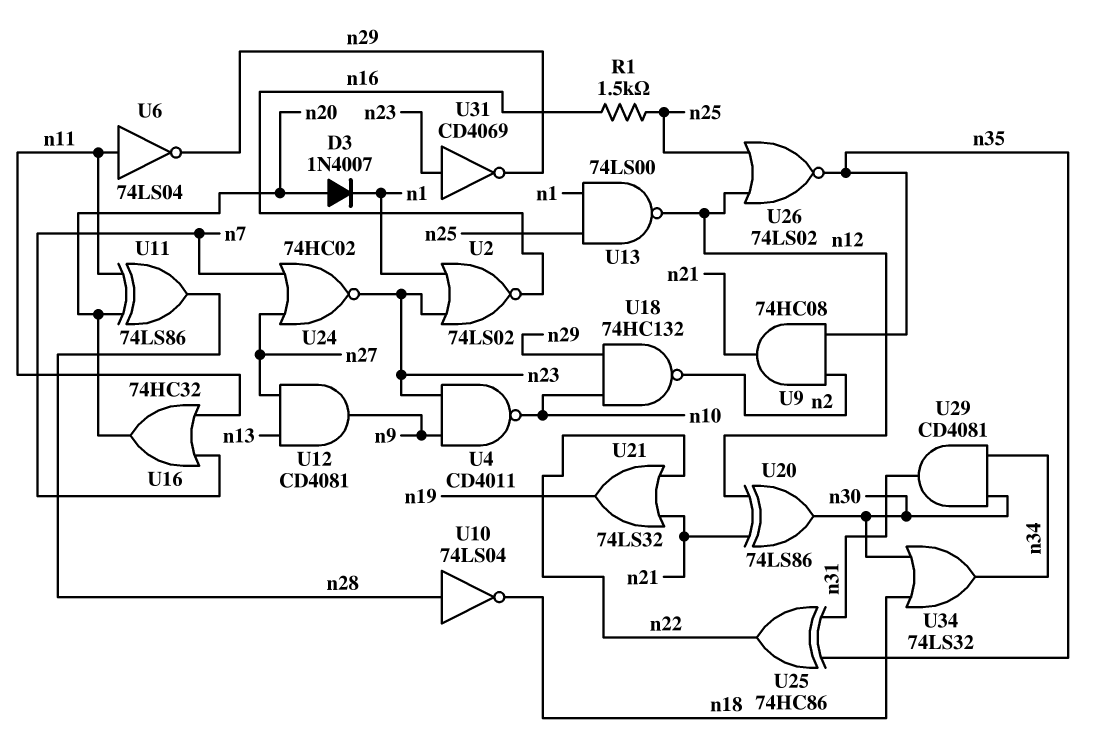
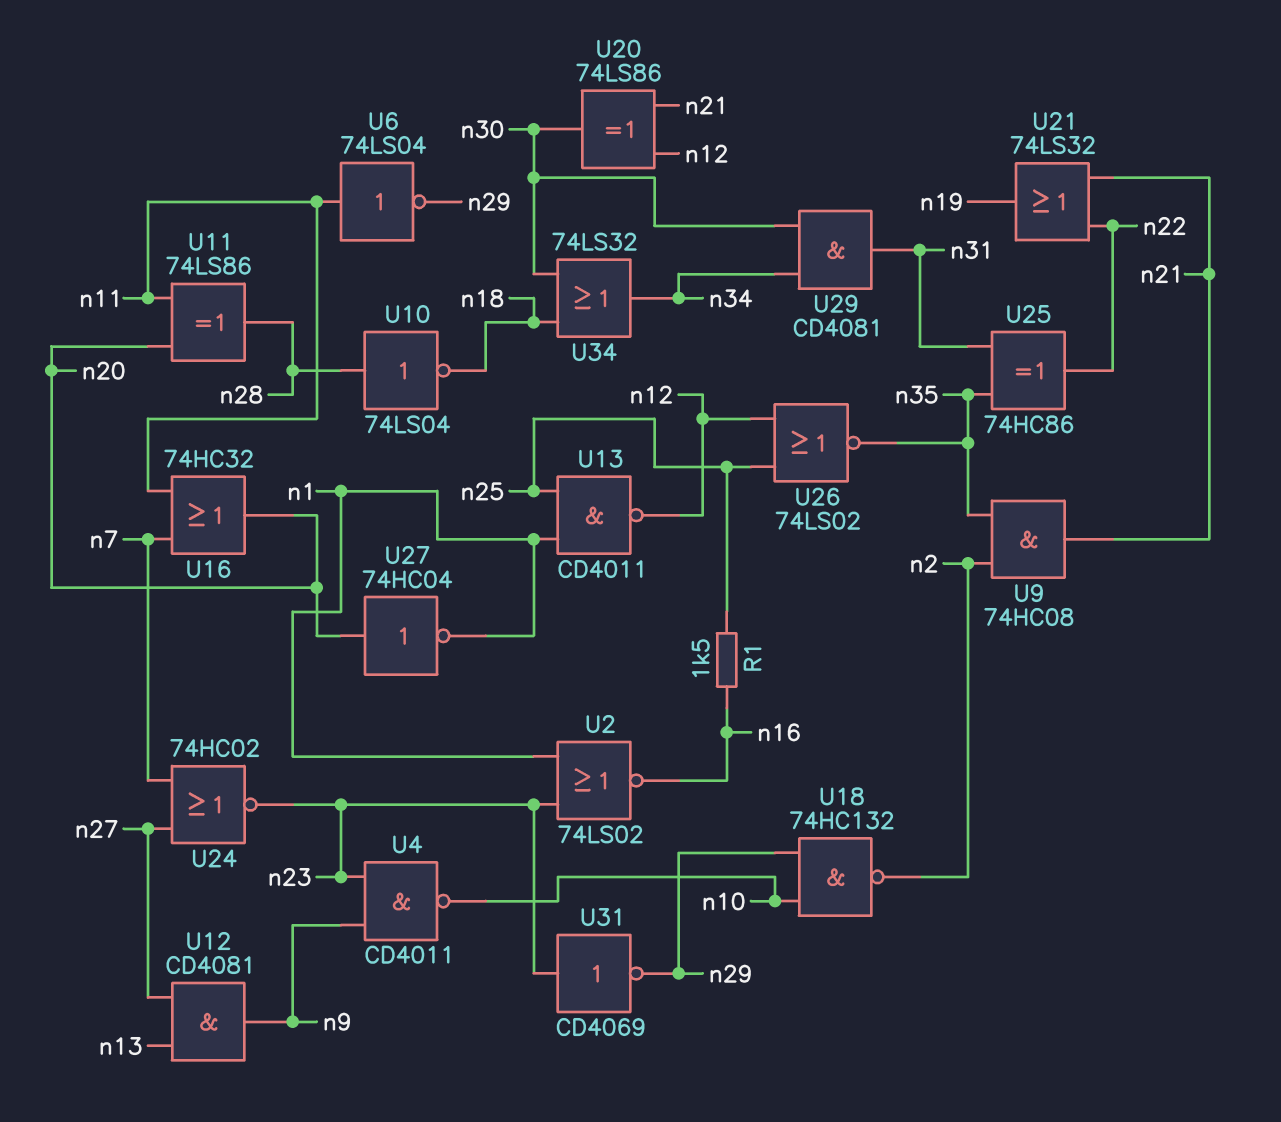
D3: diode 1N4007 (A n20, K n1) -> none
U13: NAND 74LS00 (in n1, in n25, out n12) -> NAND CD4011 (in n1, in n25, out n12)
U27: none -> NOT 74HC04 (in n20, out n1)

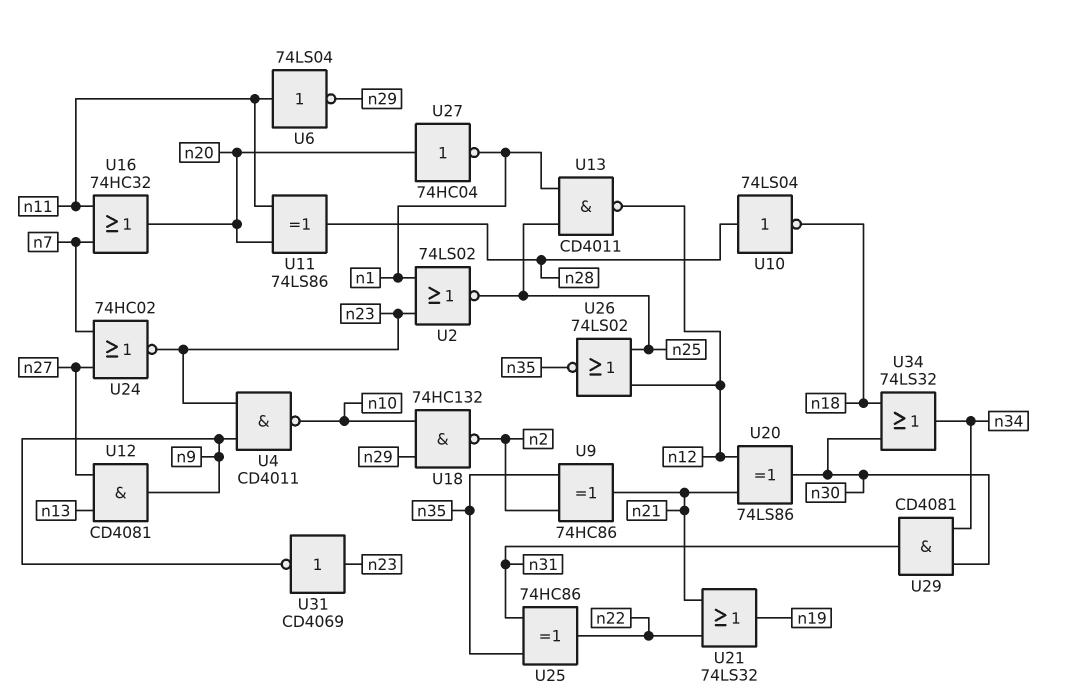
R1: 1.5k (n16, n25) -> none
U2: NOR 74LS02 (in n1, in n23, out n16) -> NOR 74LS02 (in n1, in n23, out n25)
U9: AND 74HC08 (in n2, in n35, out n21) -> XOR 74HC86 (in n2, in n35, out n21)
U31: NOT CD4069 (in n23, out n29) -> NOT CD4069 (in n23, out n9)

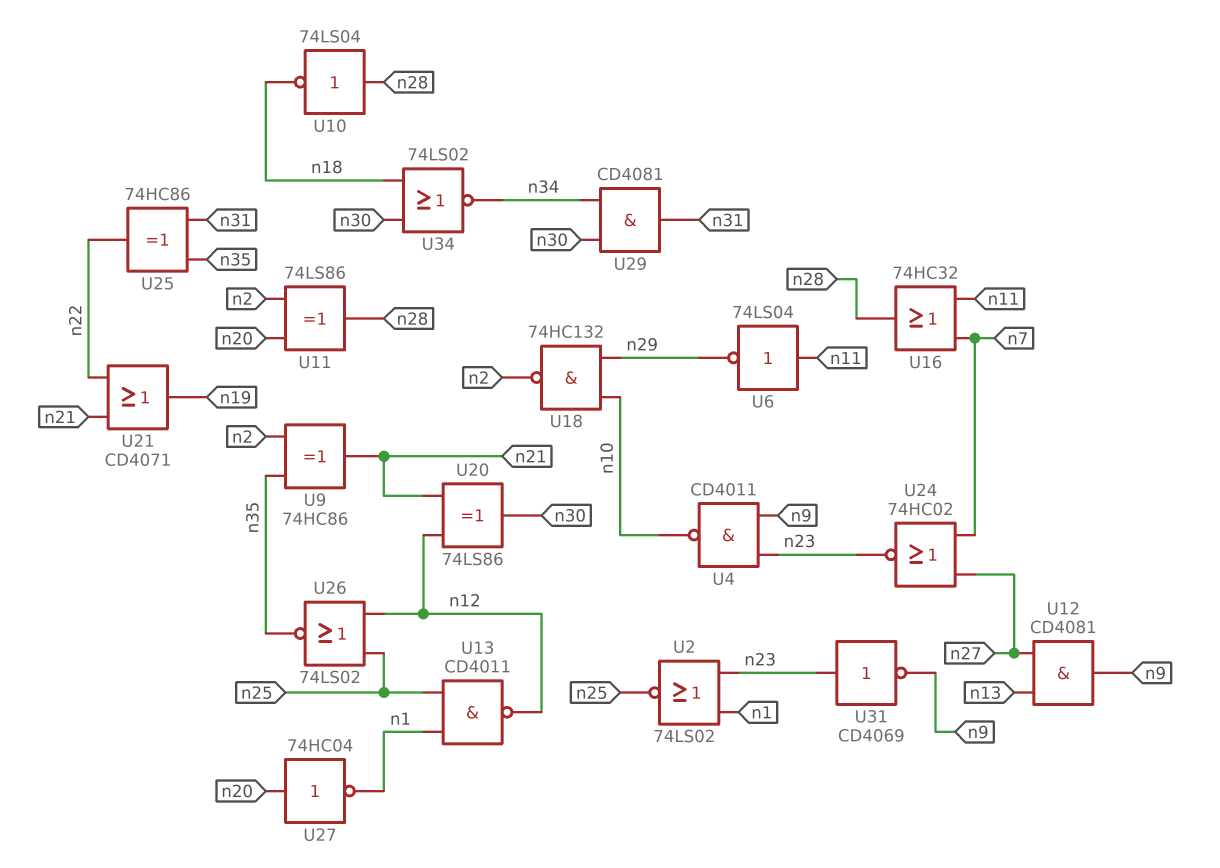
U11: XOR 74LS86 (in n11, in n20, out n28) -> XOR 74LS86 (in n2, in n20, out n28)
U16: OR 74HC32 (in n7, in n11, out n20) -> OR 74HC32 (in n7, in n11, out n28)
U21: OR 74LS32 (in n21, in n22, out n19) -> OR CD4071 (in n21, in n22, out n19)
U34: OR 74LS32 (in n18, in n30, out n34) -> NOR 74LS02 (in n18, in n30, out n34)

